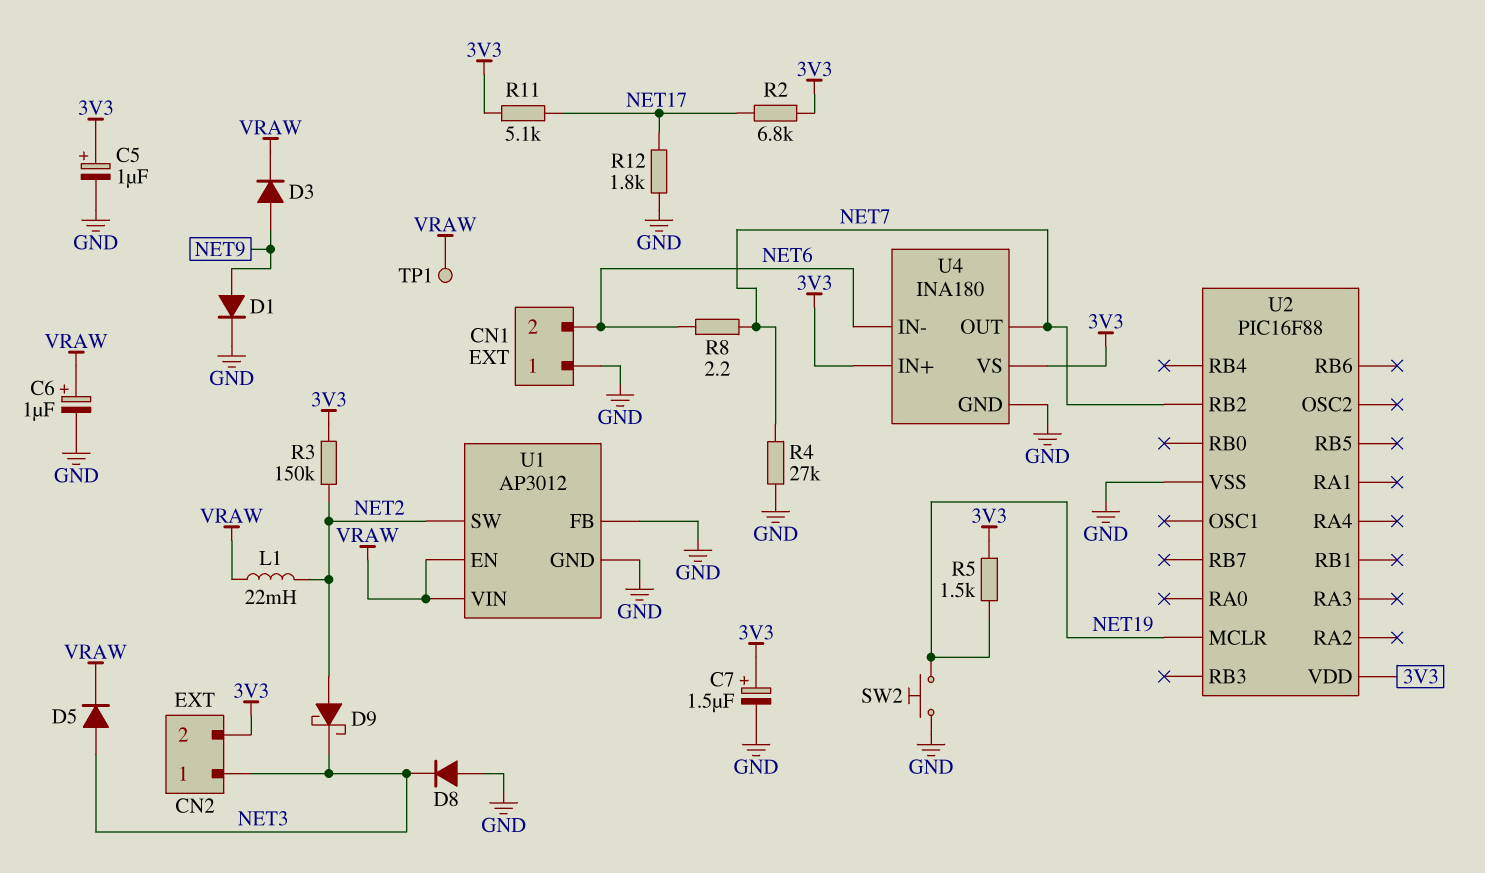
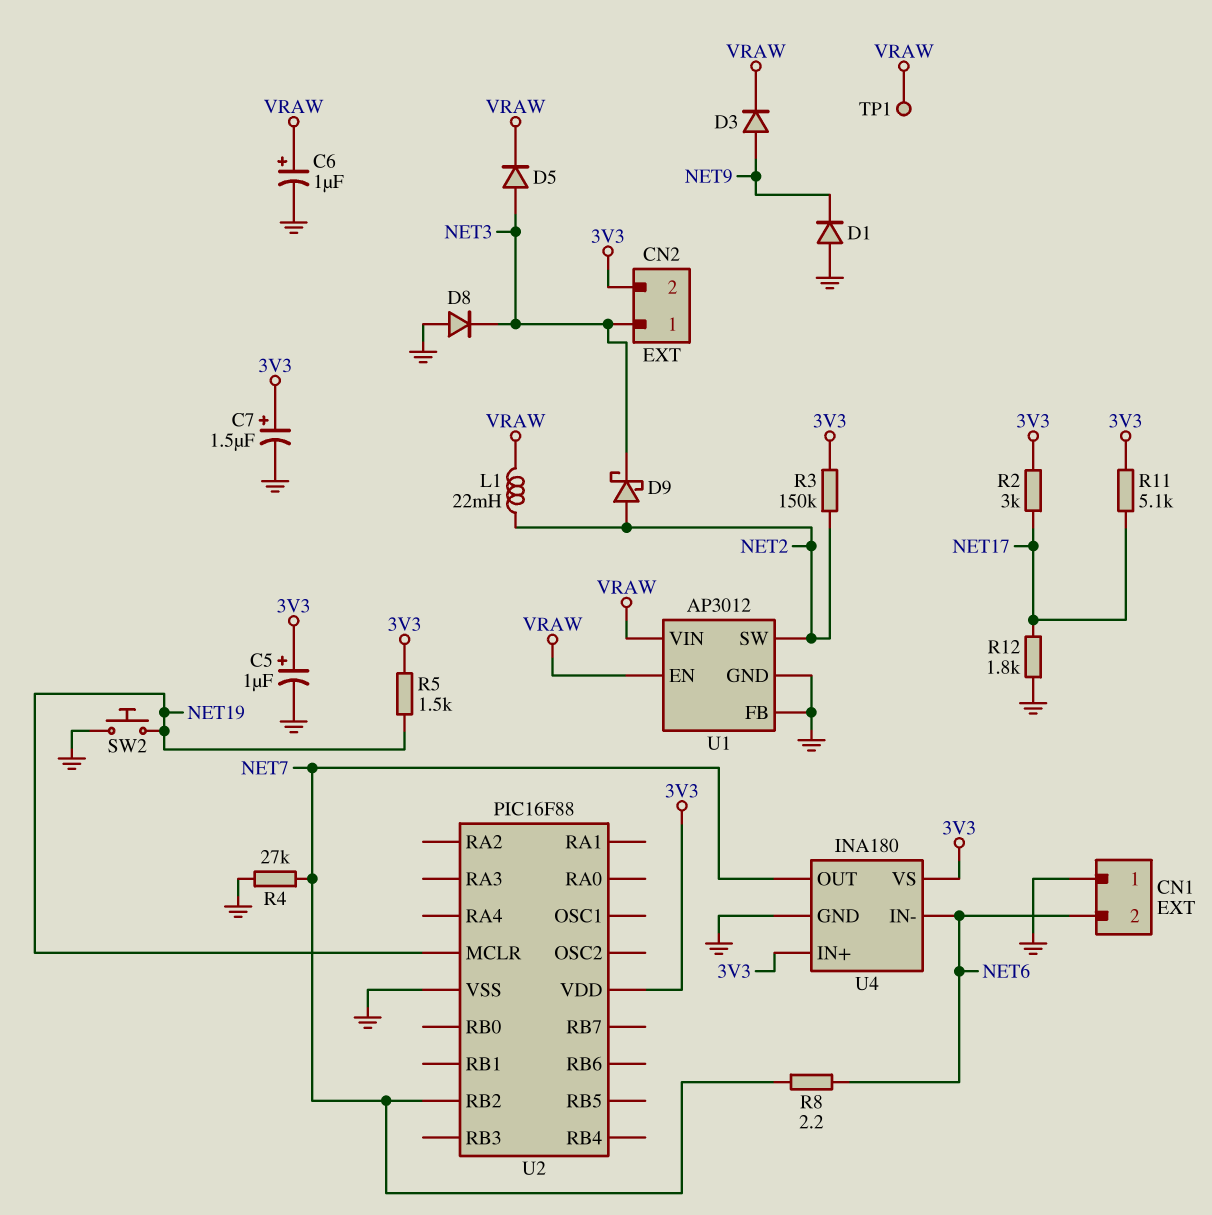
D1: diode (A NET9, K GND) -> diode (A GND, K NET9)
R2: 6.8k (3V3, NET17) -> 3k (3V3, NET17)

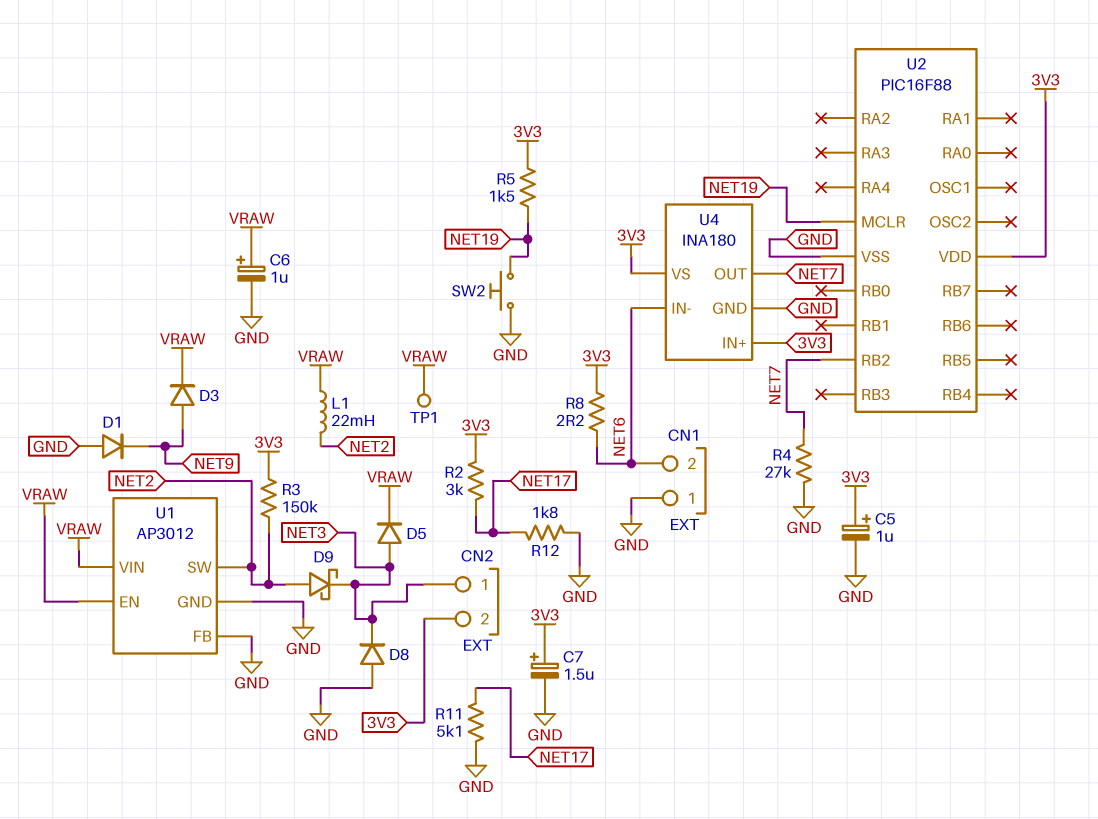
R8: 2.2 (NET6, NET7) -> 2.2 (3V3, NET6)
R11: 5.1k (3V3, NET17) -> 5.1k (GND, NET17)

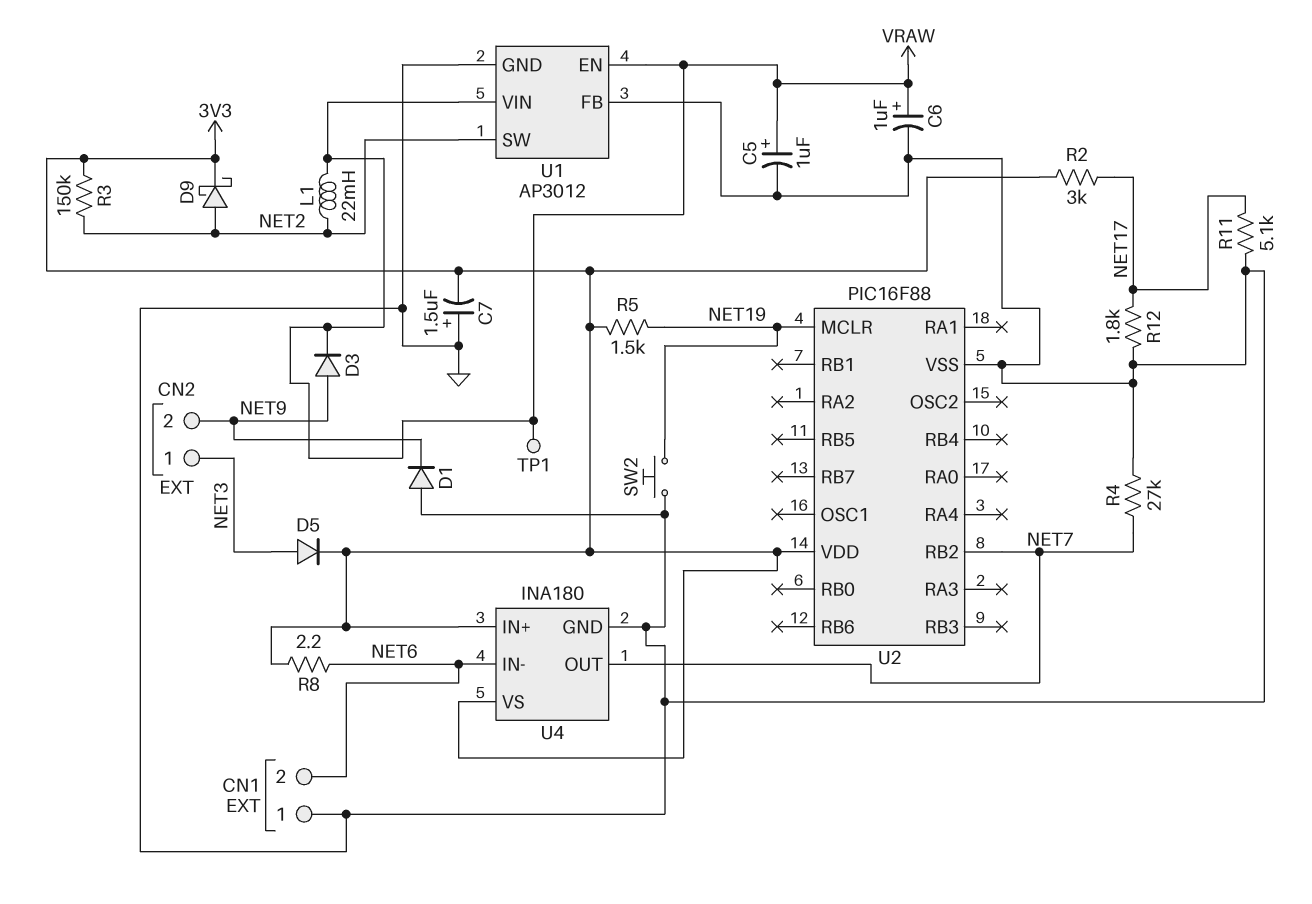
C5: 1uF (plus 3V3, minus GND) -> 1uF (plus VRAW, minus GND)
C7: 1.5uF (plus 3V3, minus GND) -> 1.5uF (plus GND, minus 3V3)
CN2 pin 2: 3V3 -> NET9
D5: diode (A NET3, K VRAW) -> diode (A NET3, K 3V3)
D8: diode (A GND, K NET3) -> none
D9: schottky (A NET2, K NET3) -> schottky (A NET2, K 3V3)

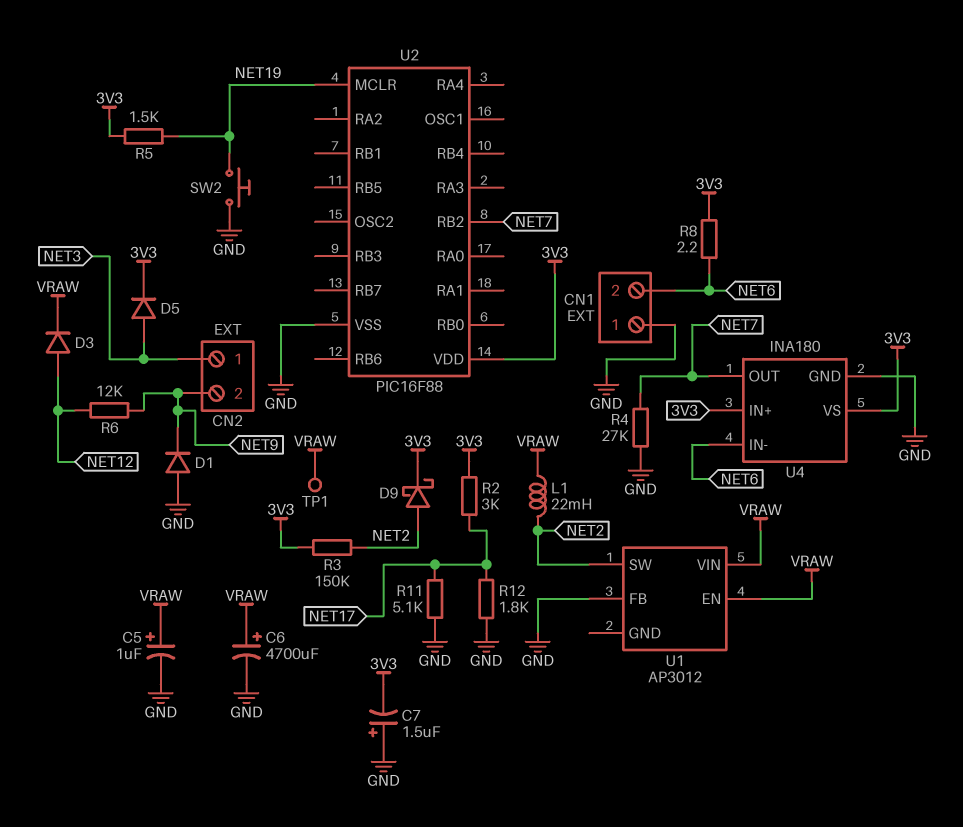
C6: 1uF (plus VRAW, minus GND) -> 4700uF (plus VRAW, minus GND)
D3: diode (A NET9, K VRAW) -> diode (A NET12, K VRAW)
R6: none -> 12k (NET9, NET12)
U1 pin GND: GND -> none

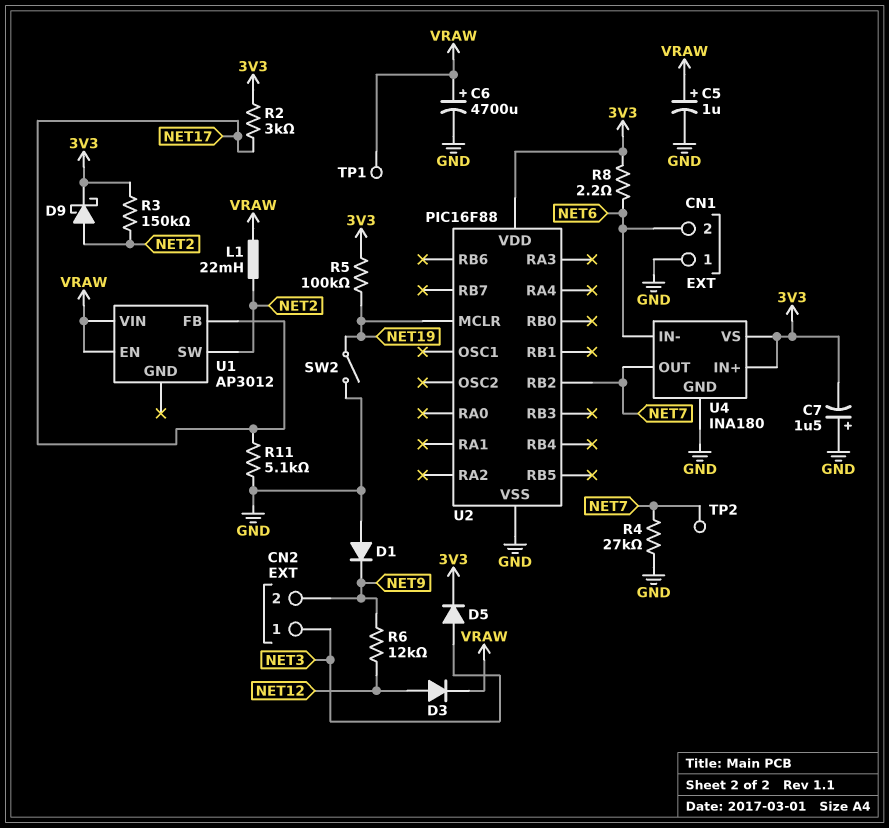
R5: 1.5k (3V3, NET19) -> 100k (3V3, NET19)
R12: 1.8k (GND, NET17) -> none
SW2: button (GND, NET19) -> switch (GND, NET19)
TP2: none -> test point (NET7)
U1 pin FB: GND -> NET17

